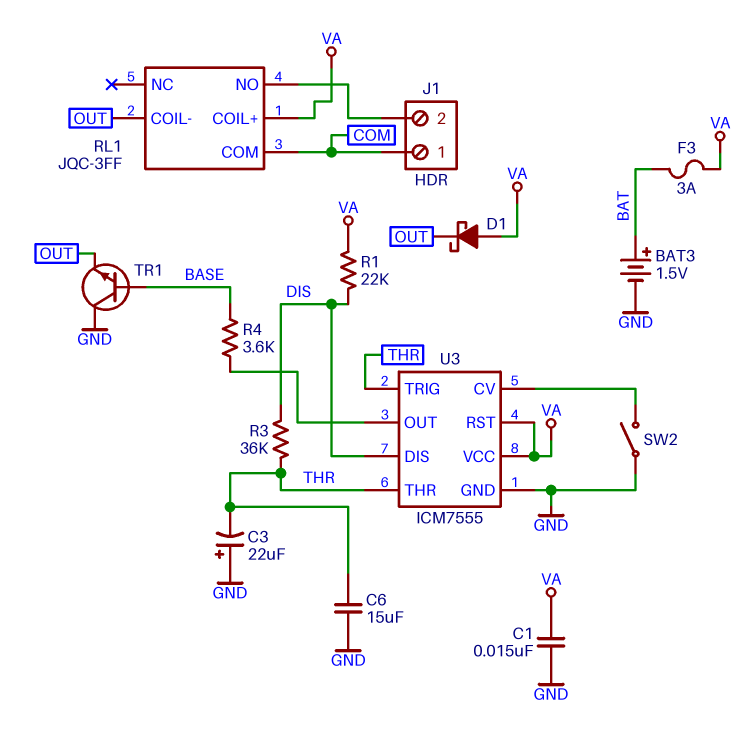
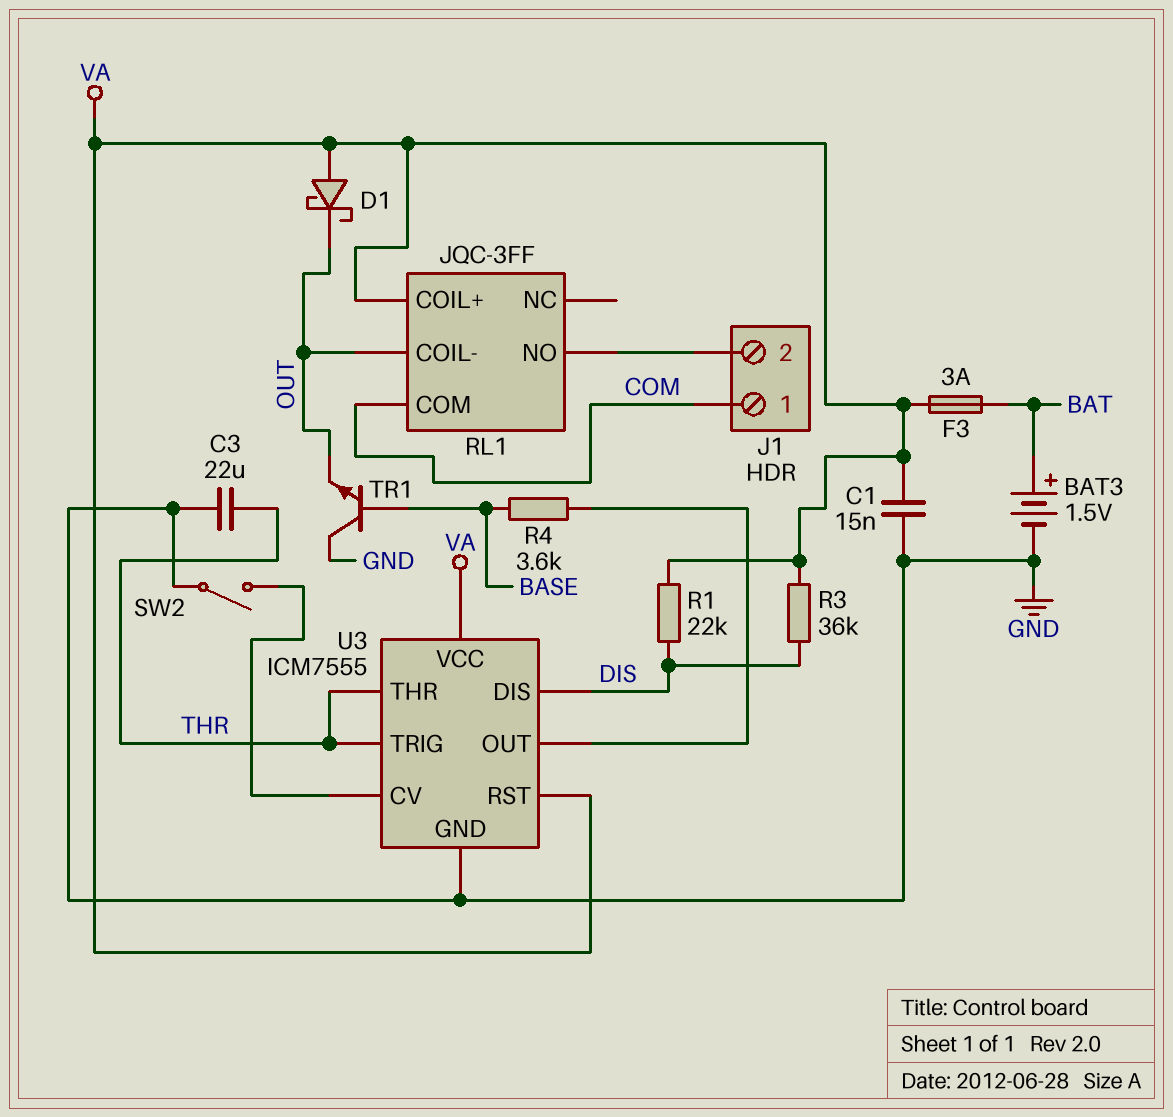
C3: 22uF (plus GND, minus THR) -> 22uF (GND, THR)
C6: 15uF (GND, THR) -> none
R3: 36k (DIS, THR) -> 36k (DIS, VA)

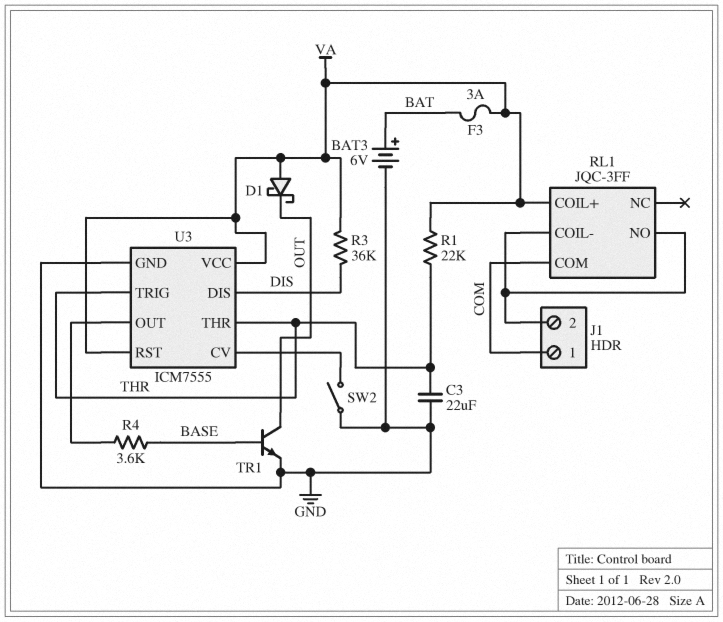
BAT3: 1.5V (plus BAT, minus GND) -> 6V (plus BAT, minus GND)
C1: 15nF (GND, VA) -> none
R1: 22k (DIS, VA) -> 22k (THR, VA)
RL1 pin COIL-: OUT -> J1/2
TR1: NPN (B BASE, C GND, E OUT) -> NPN (B BASE, C OUT, E GND)

